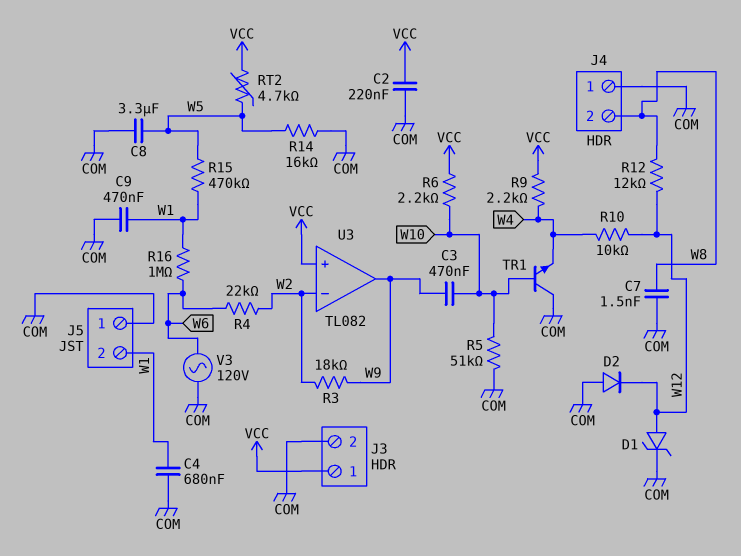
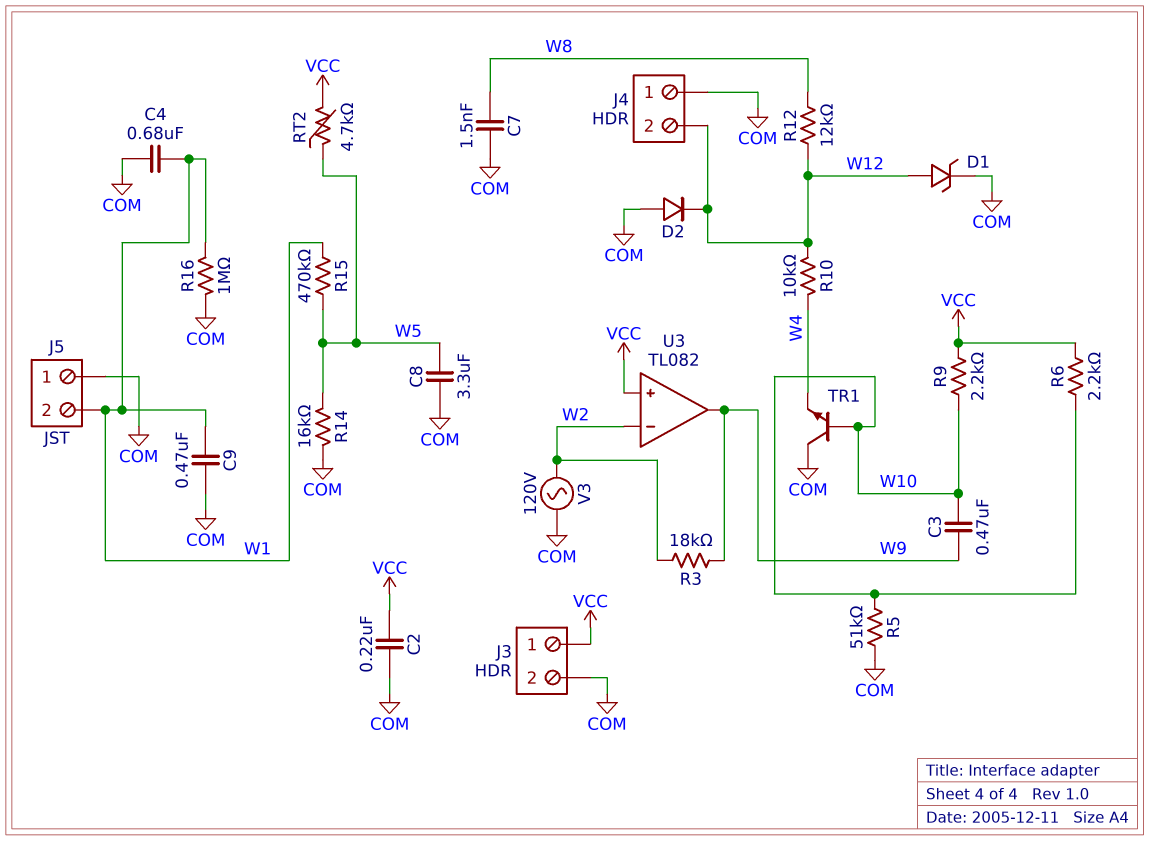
J4 pin 2: W8 -> W12
R4: 22k (W2, W6) -> none
R9: 2.2k (VCC, W4) -> 2.2k (VCC, W10)
R16: 1M (W1, W6) -> 1M (COM, W1)
V3: AC 120V (COM, W6) -> AC 120V (COM, W2)

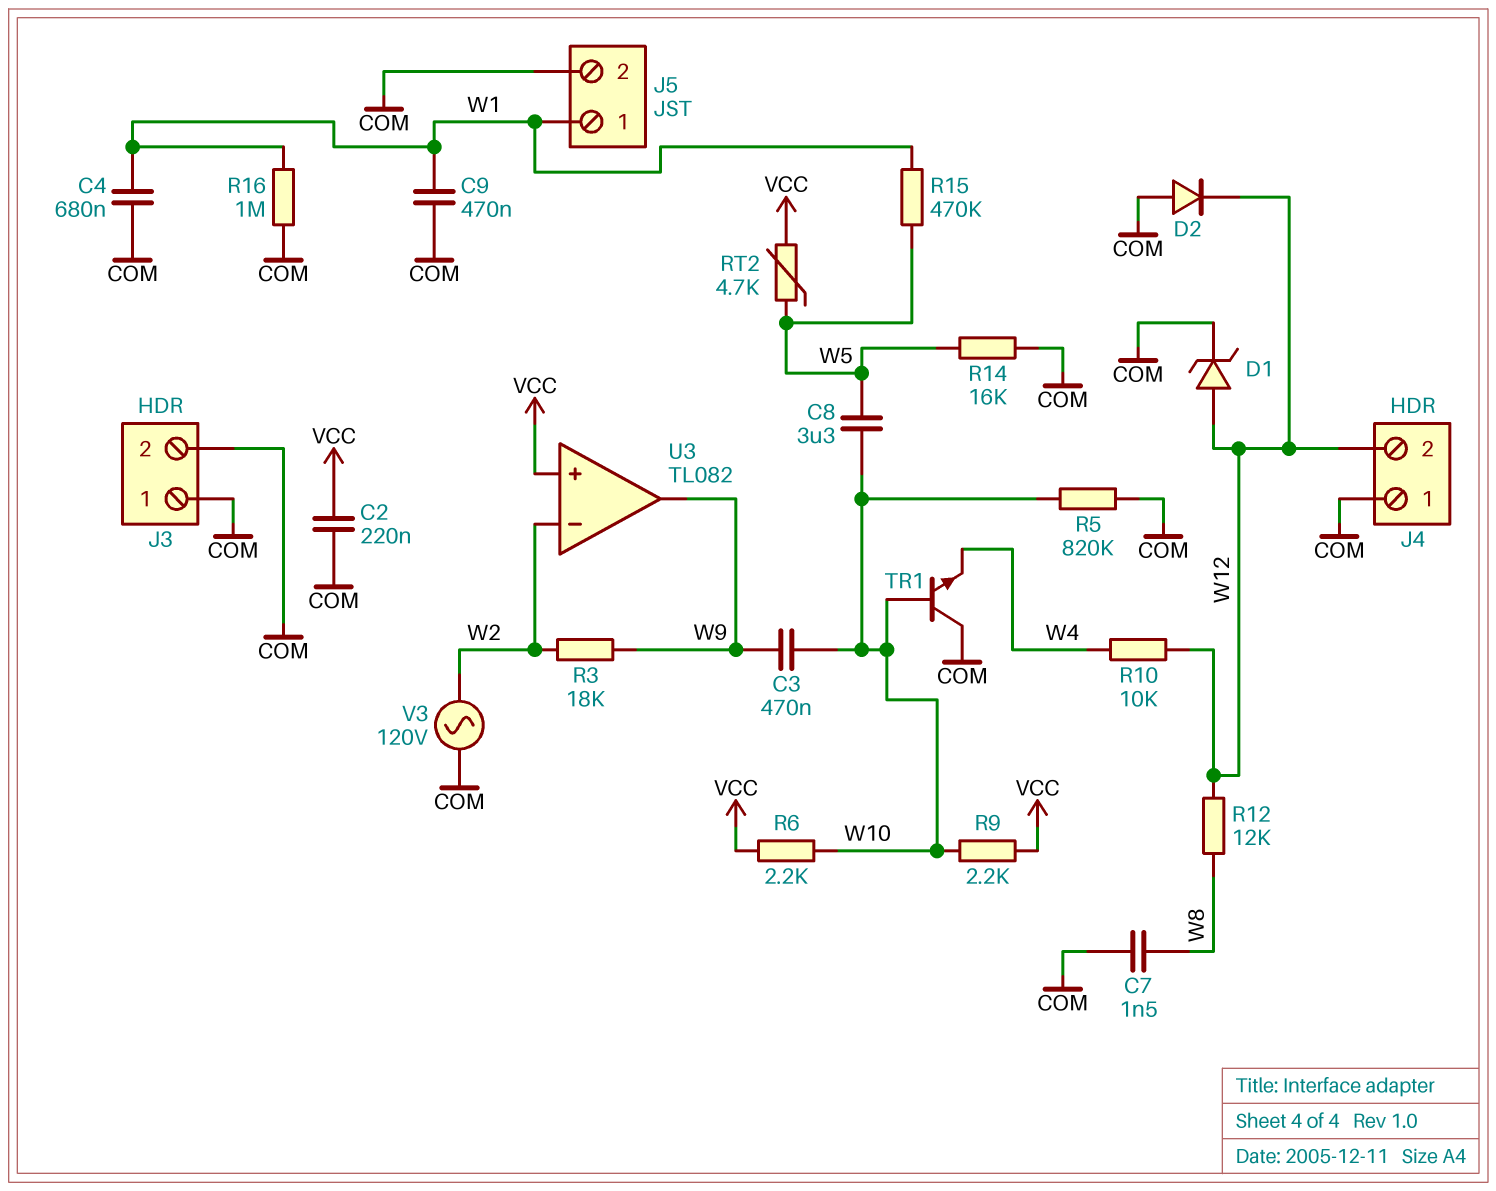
C8: 3.3uF (COM, W5) -> 3.3uF (W5, W10)
J3 pin 1: VCC -> COM
J5 pin 1: COM -> W1
J5 pin 2: W1 -> COM
R5: 51k (COM, W10) -> 820k (COM, W10)

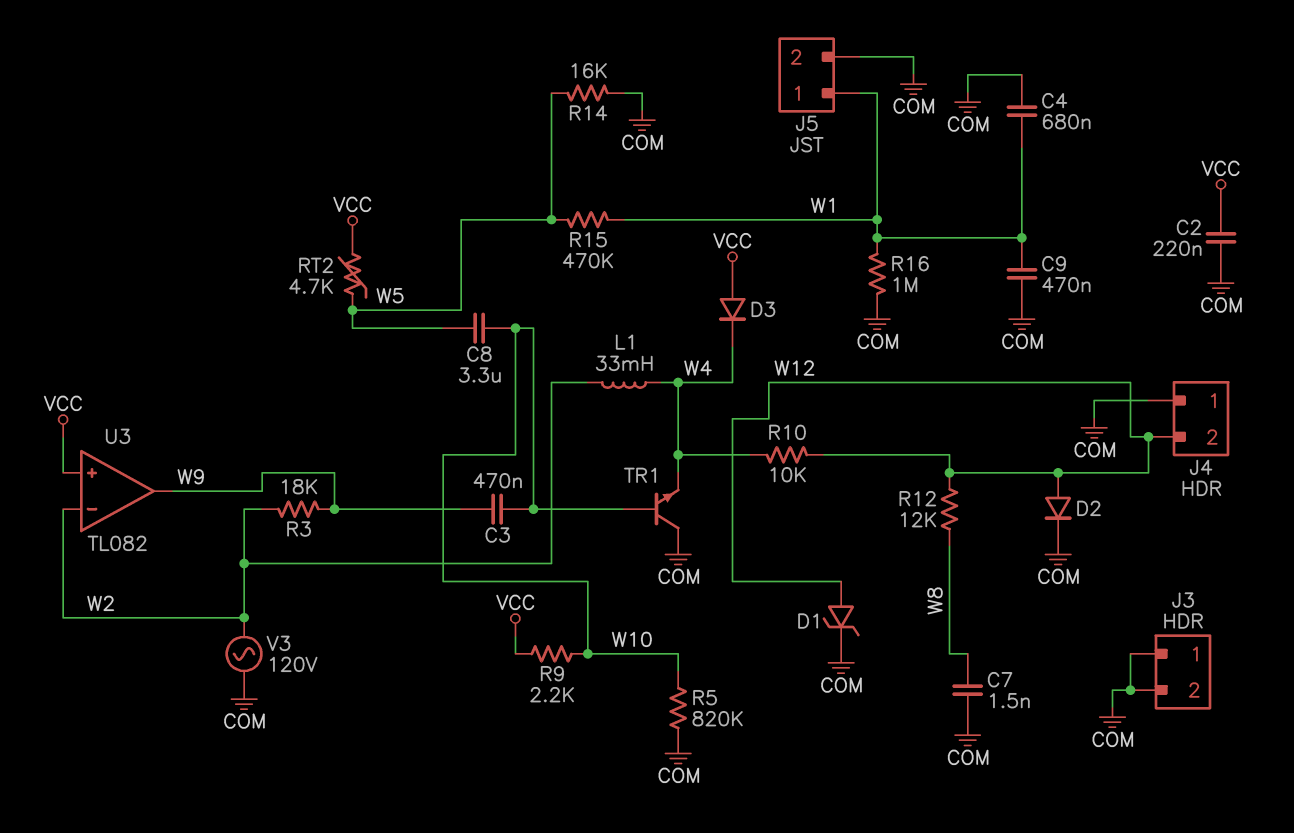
D2: diode (A COM, K W12) -> diode (A W12, K COM)
D3: none -> diode (A VCC, K W4)
L1: none -> 33mH (W2, W4)
R6: 2.2k (VCC, W10) -> none

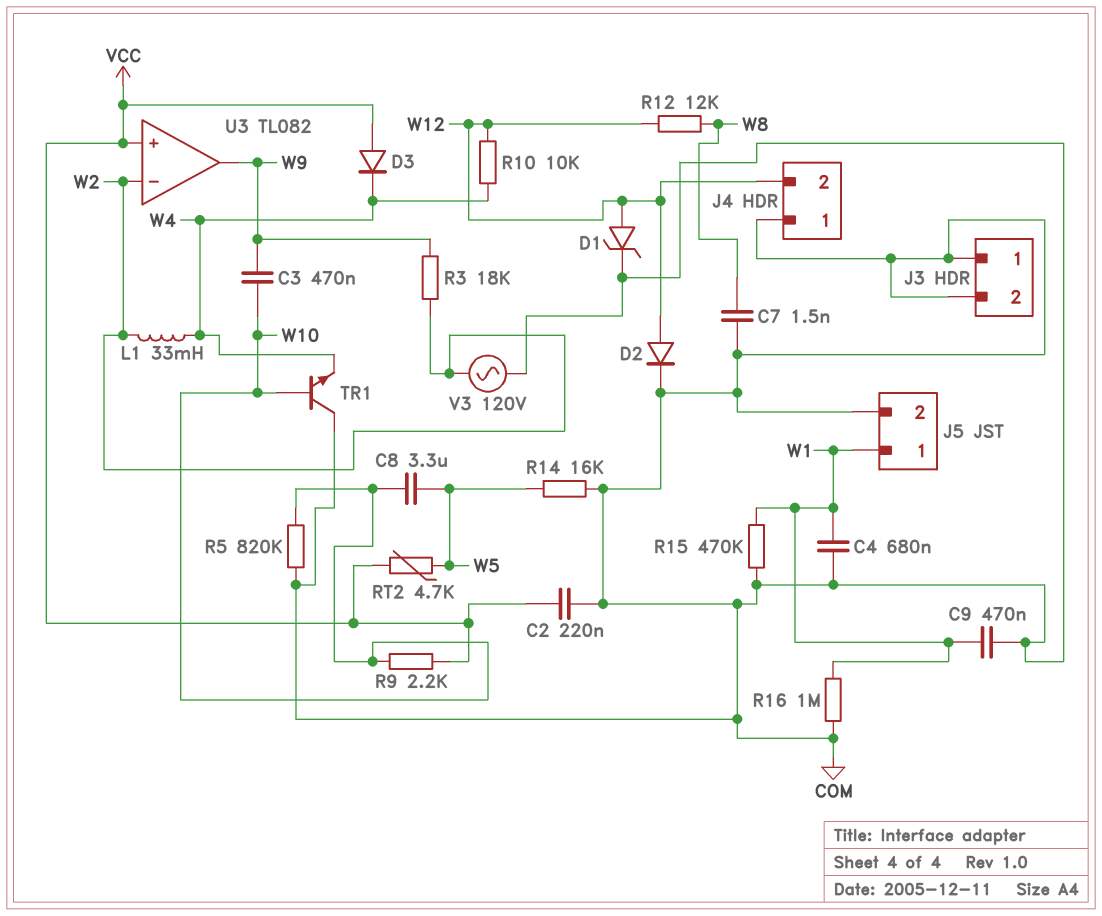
R15: 470k (W1, W5) -> 470k (COM, W1)

